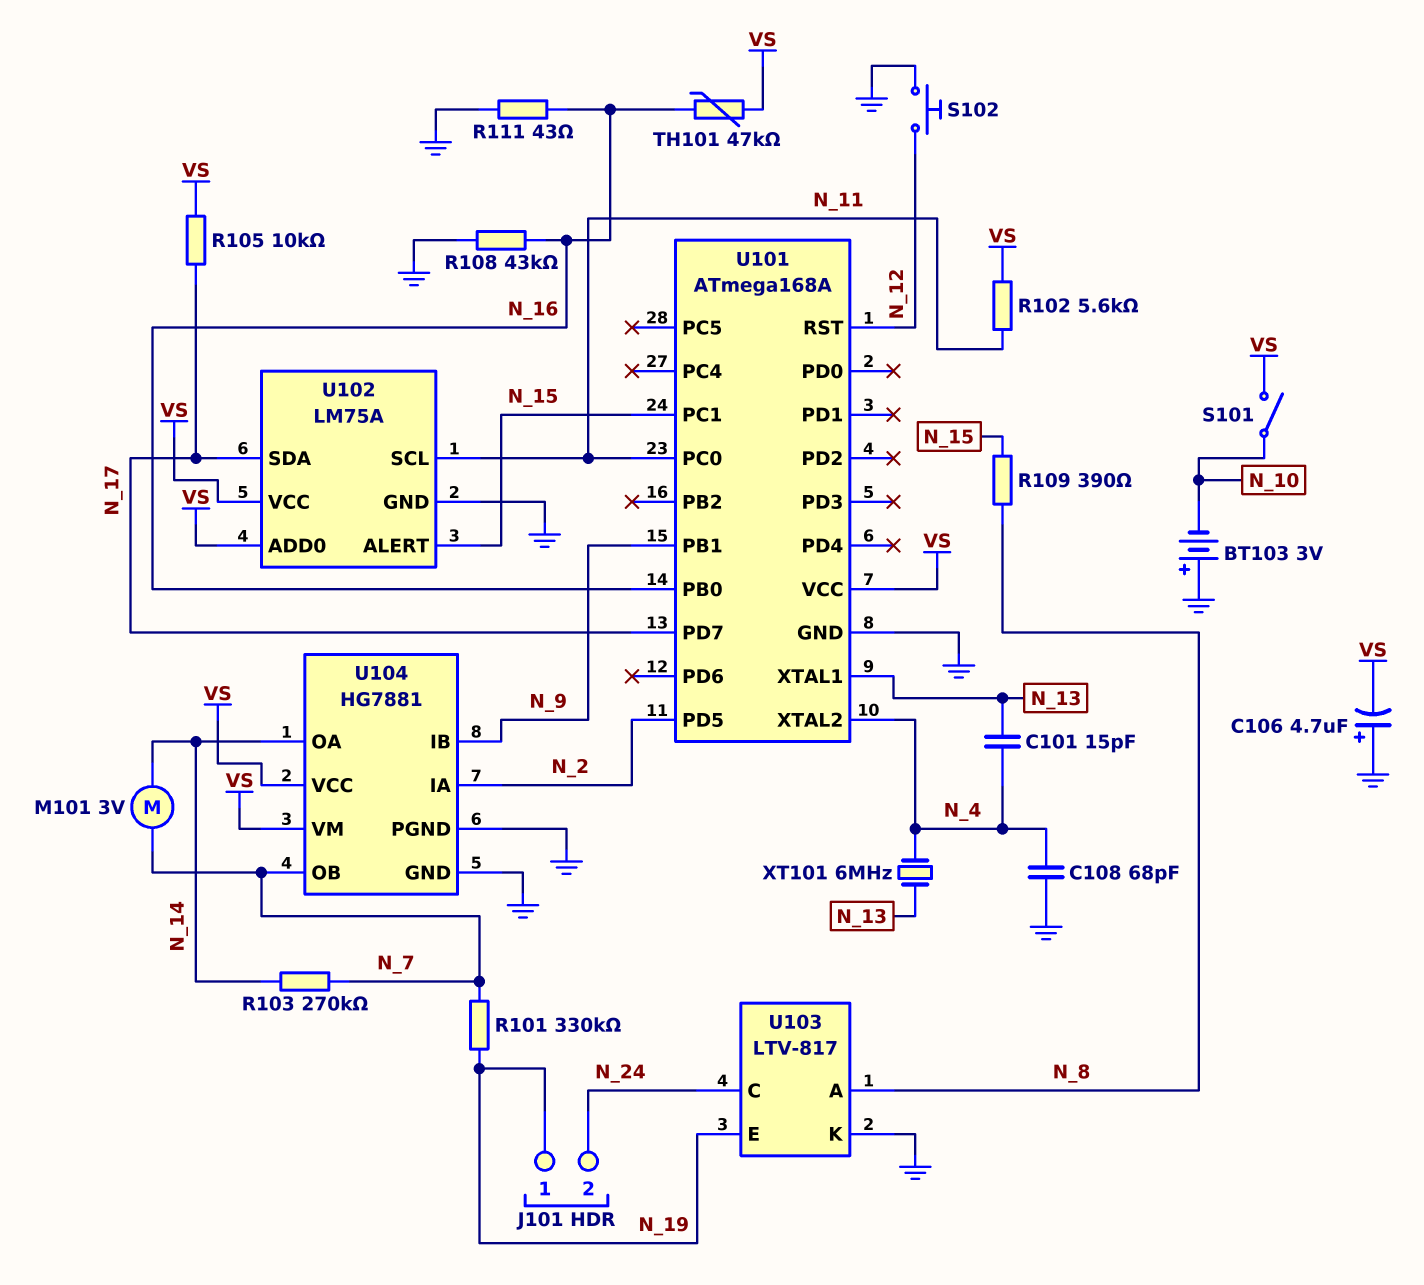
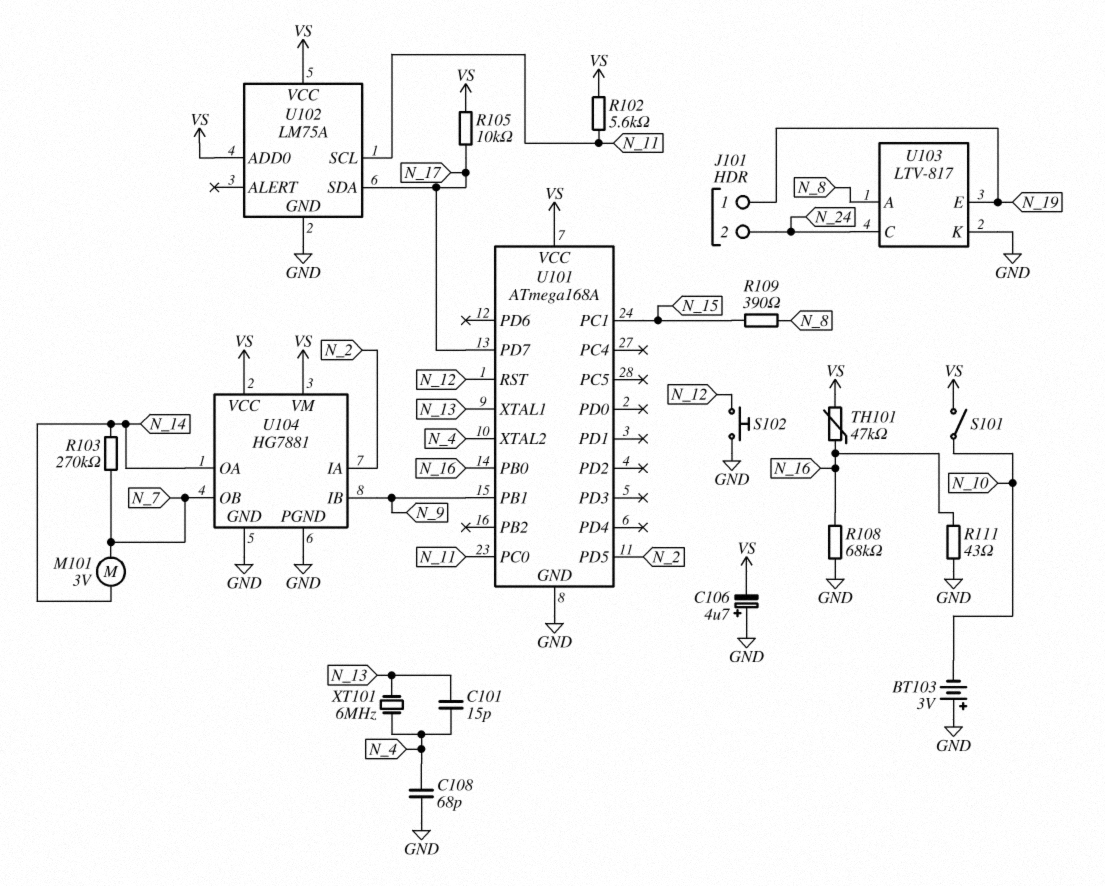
R101: 330k (N_7, N_19) -> none
R108: 43k (GND, N_16) -> 68k (GND, N_16)
U102 pin ALERT: N_15 -> none

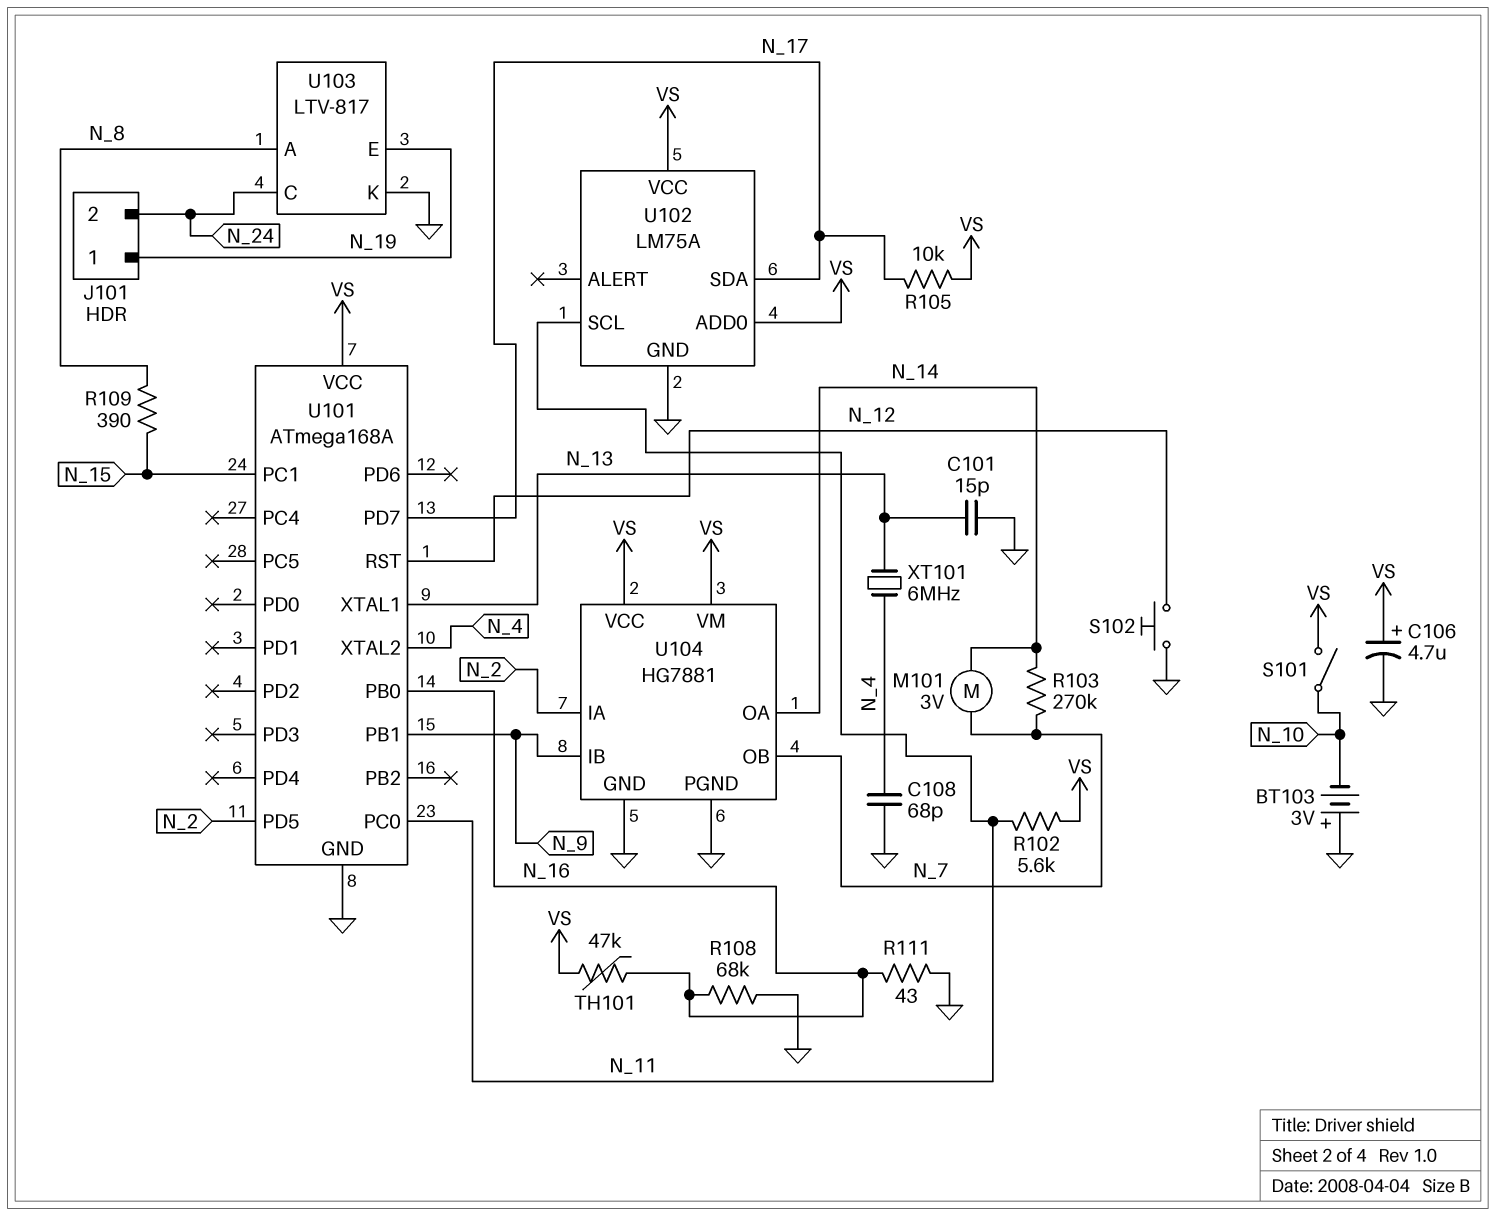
C101: 15pF (N_4, N_13) -> 15pF (GND, N_13)
C106: 4.7uF (plus GND, minus VS) -> 4.7uF (plus VS, minus GND)

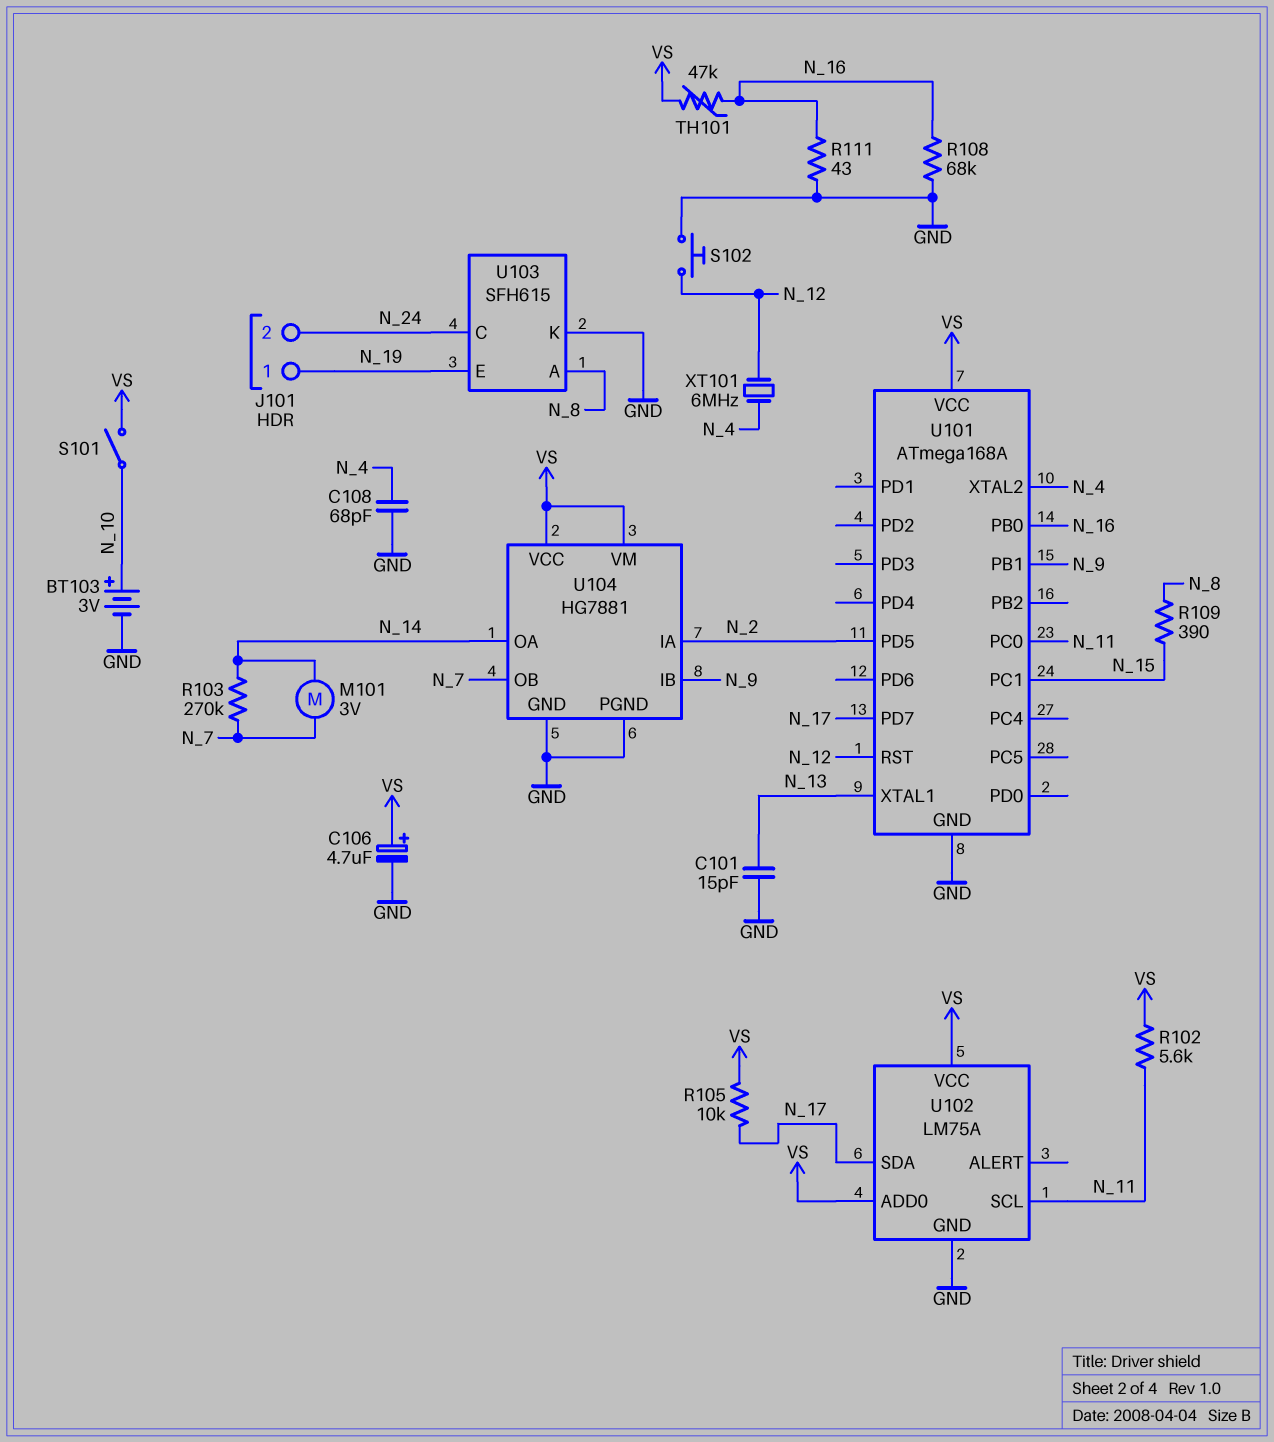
BT103: 3V (plus GND, minus N_10) -> 3V (plus N_10, minus GND)
U103: LTV-817 -> SFH615
XT101: 6MHz (N_4, N_13) -> 6MHz (N_4, N_12)

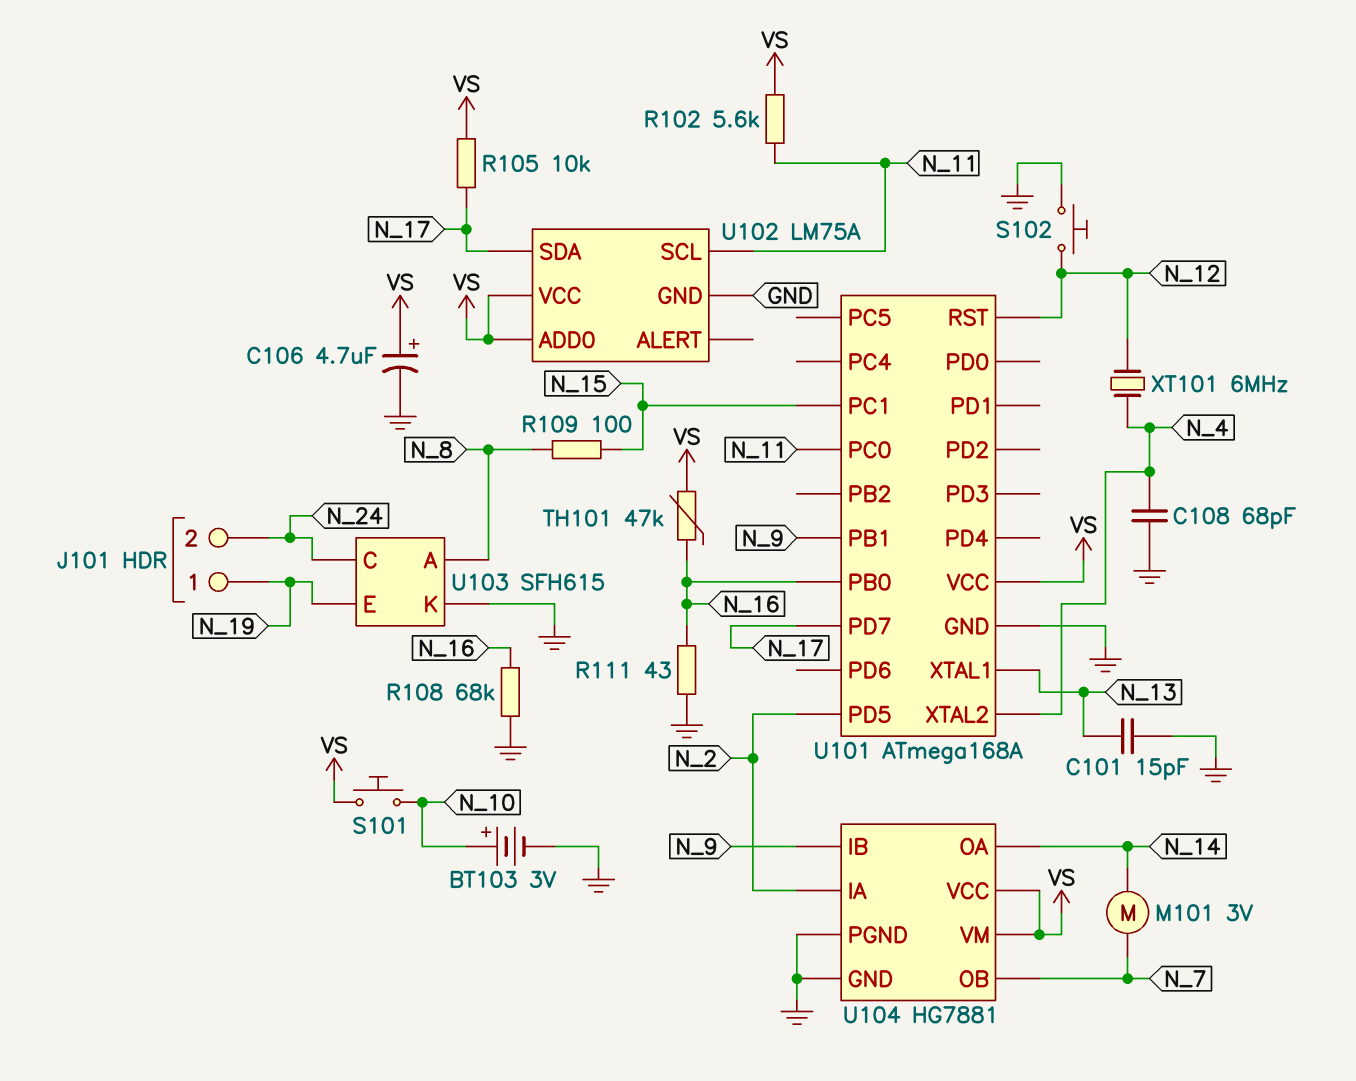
R103: 270k (N_7, N_14) -> none
R109: 390 (N_8, N_15) -> 100 (N_8, N_15)
S101: switch (N_10, VS) -> button (N_10, VS)

